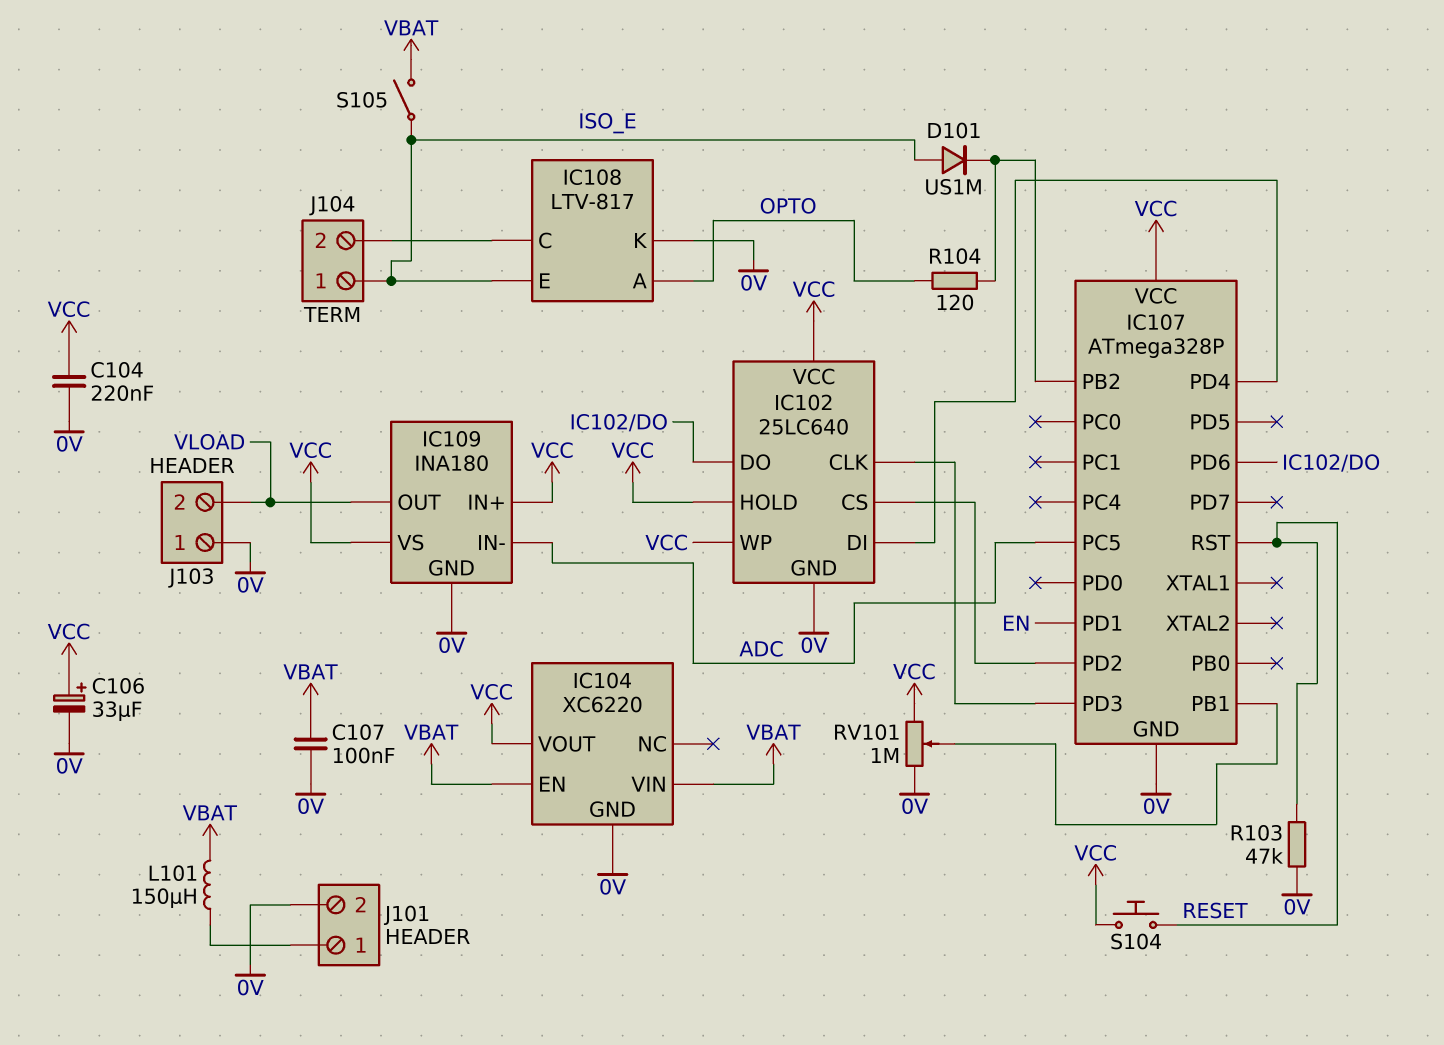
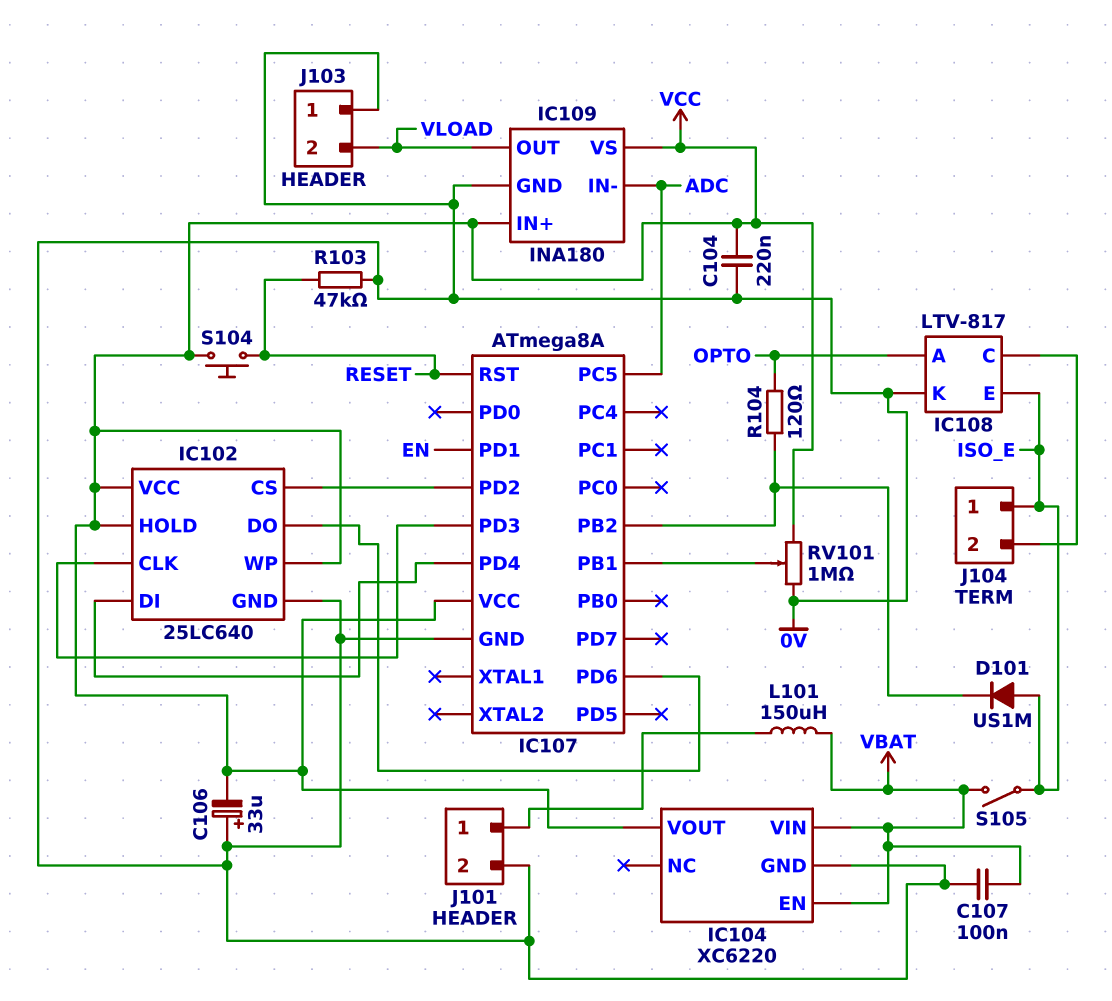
C106: 33uF (plus VCC, minus 0V) -> 33uF (plus 0V, minus VCC)
IC107: ATmega328P -> ATmega8A

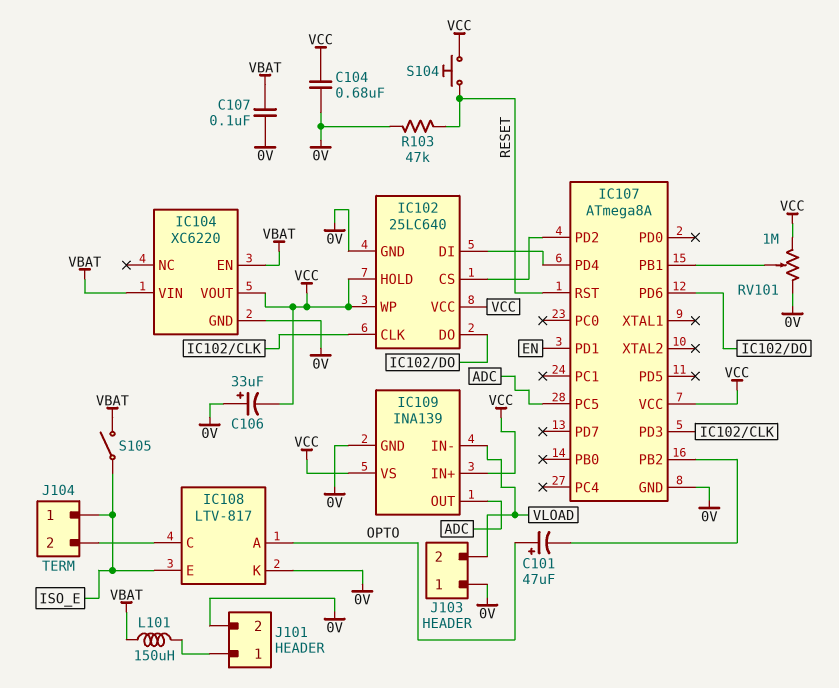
C101: none -> 47uF (plus OPTO, minus IC107/PB2)
C104: 220nF (0V, VCC) -> 680nF (0V, VCC)
D101: diode US1M (A ISO_E, K IC107/PB2) -> none
IC109: INA180 -> INA139
IC109 pin IN-: ADC -> VLOAD
IC109 pin OUT: VLOAD -> ADC
R104: 120 (IC107/PB2, OPTO) -> none

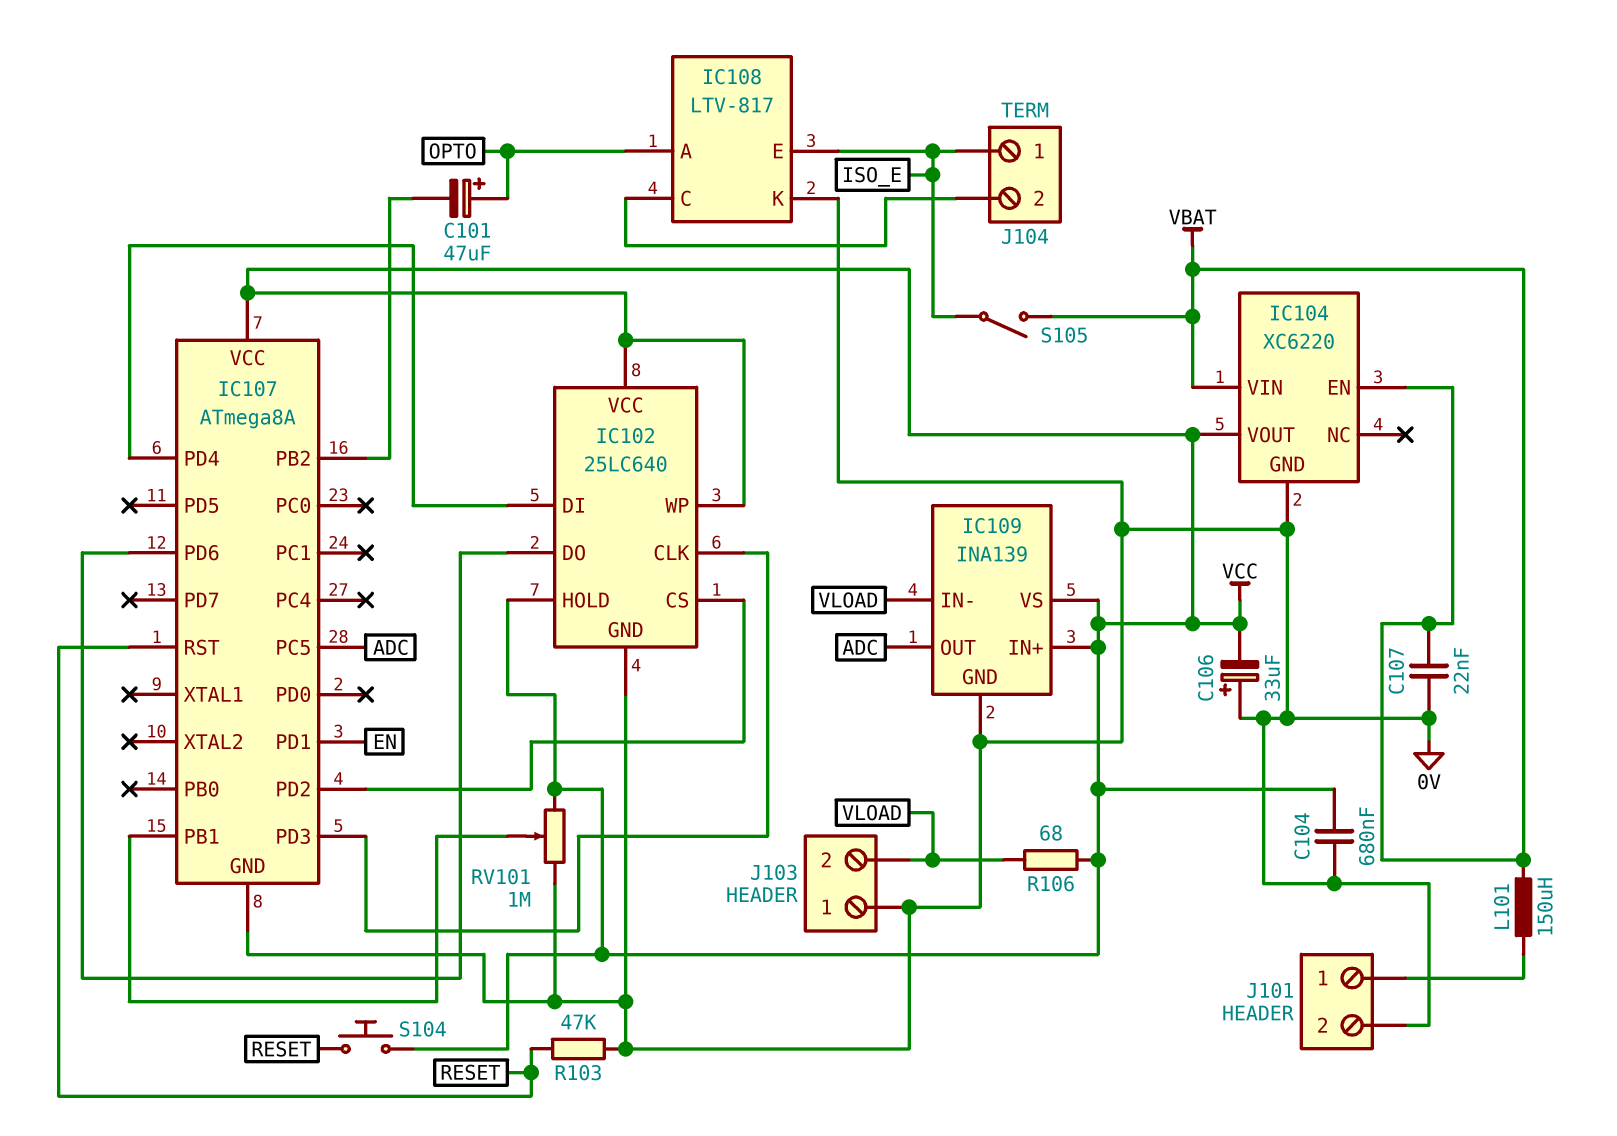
C107: 100nF (0V, VBAT) -> 22nF (0V, VBAT)
R106: none -> 68 (VCC, VLOAD)

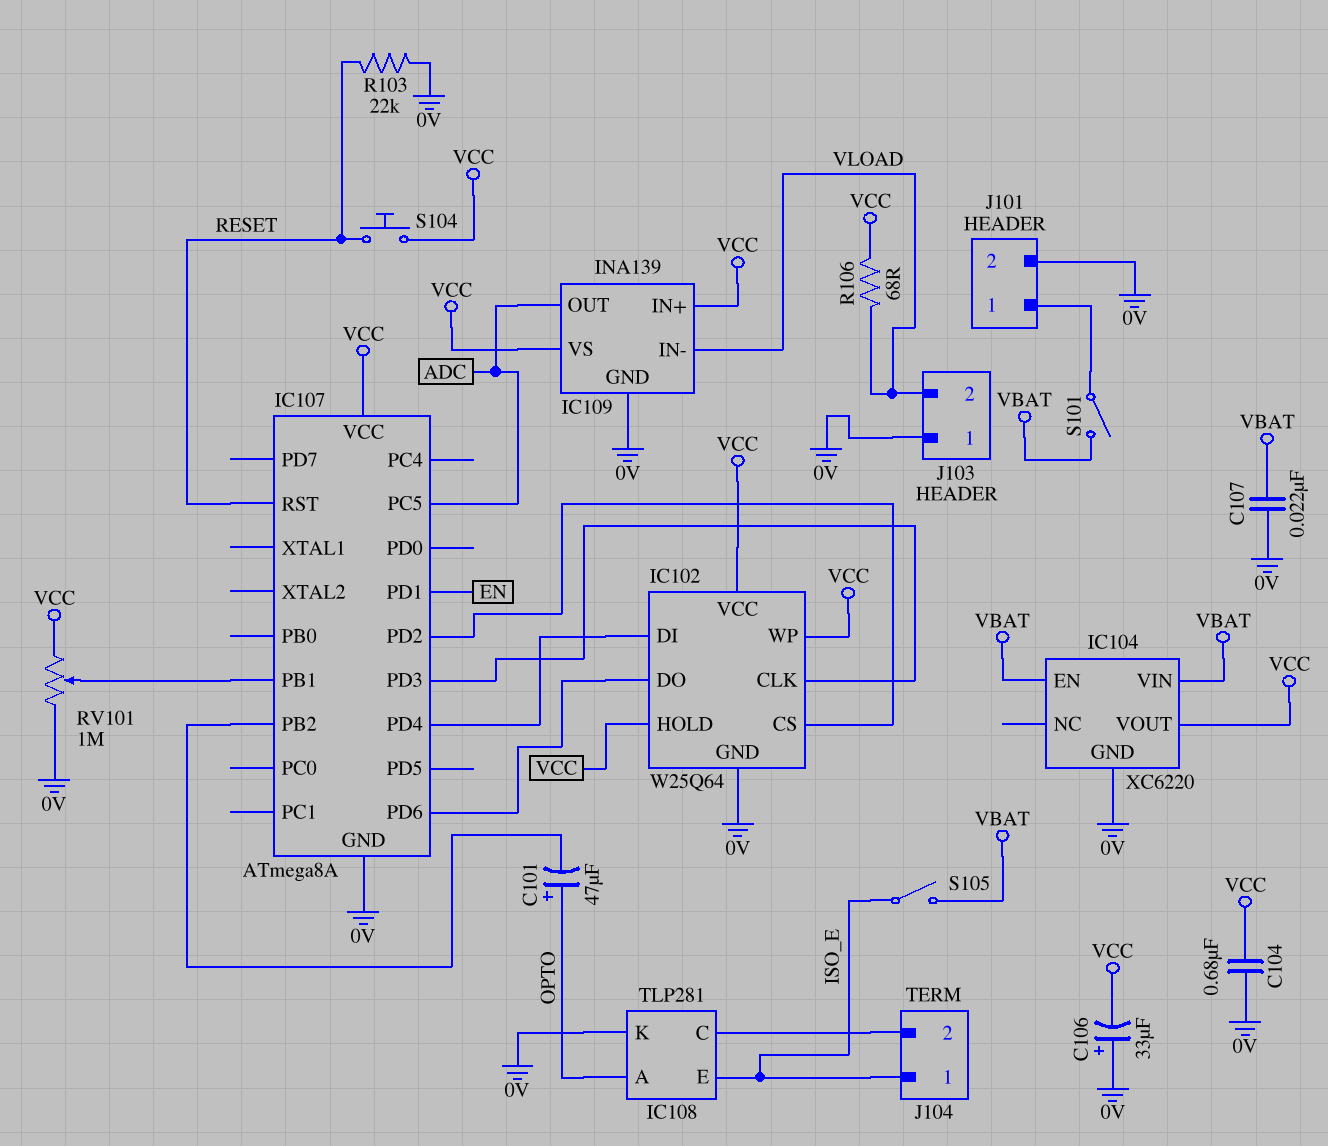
IC102: 25LC640 -> W25Q64
IC108: LTV-817 -> TLP281
L101: 150uH (J101/1, VBAT) -> none
R103: 47k (0V, RESET) -> 22k (0V, RESET)
S101: none -> switch (J101/1, VBAT)

